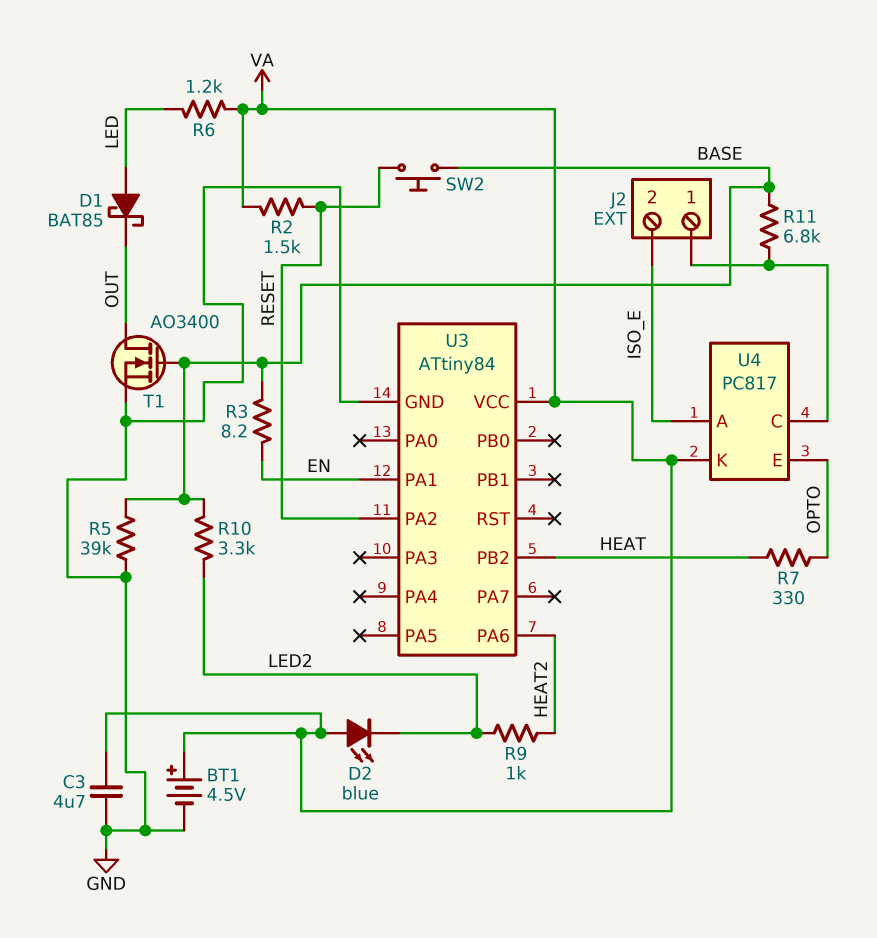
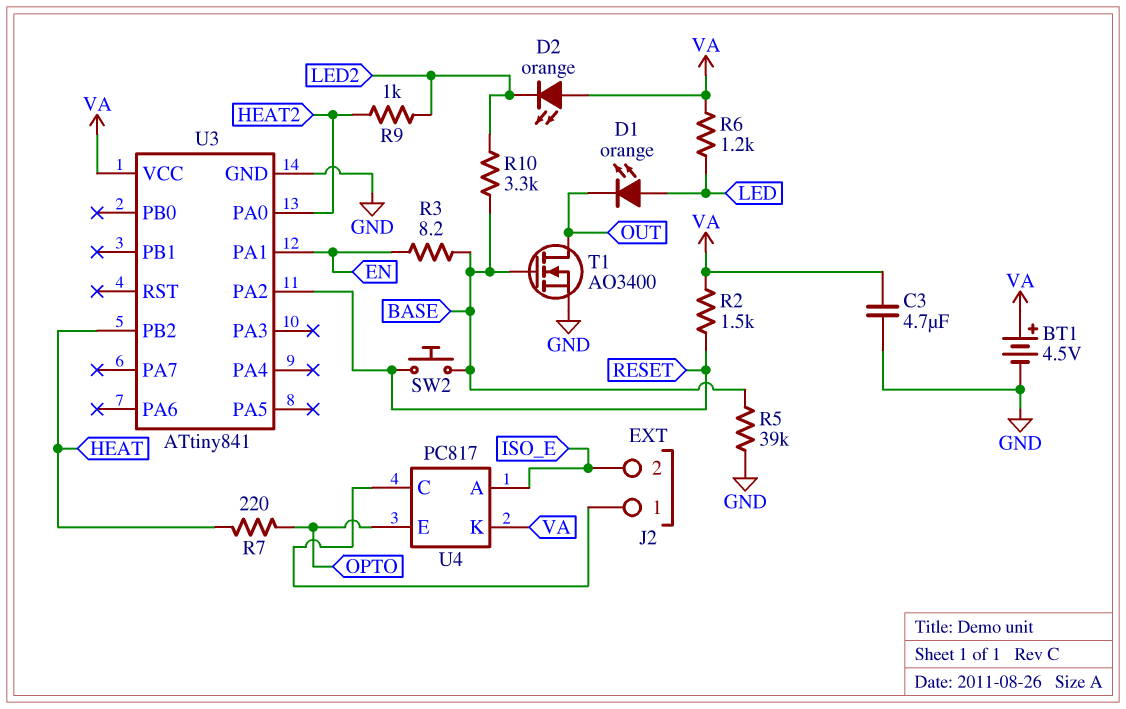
D1: schottky BAT85 (A LED, K OUT) -> LED orange (A LED, K OUT)
D2: LED blue (A VA, K LED2) -> LED orange (A VA, K LED2)
R7: 330 (HEAT, OPTO) -> 220 (HEAT, OPTO)
R11: 6.8k (BASE, J2/1) -> none
U3: ATtiny84 -> ATtiny841
U3 pin PA0: none -> HEAT2
U3 pin PA6: HEAT2 -> none

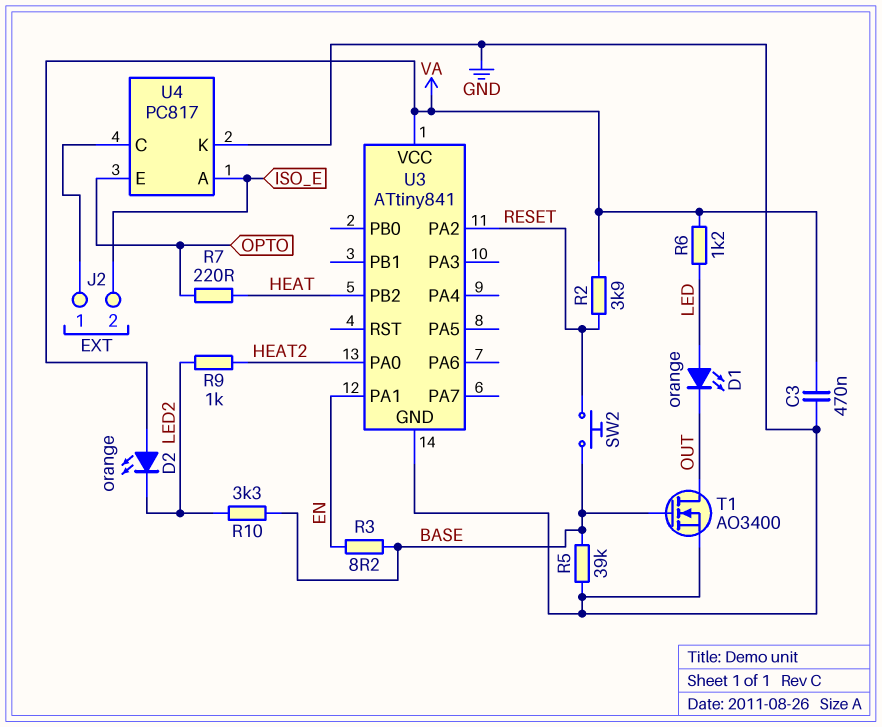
BT1: 4.5V (plus VA, minus GND) -> none
C3: 4.7uF (GND, VA) -> 470nF (GND, VA)
R2: 1.5k (RESET, VA) -> 3.9k (RESET, VA)
U4 pin K: VA -> GND

